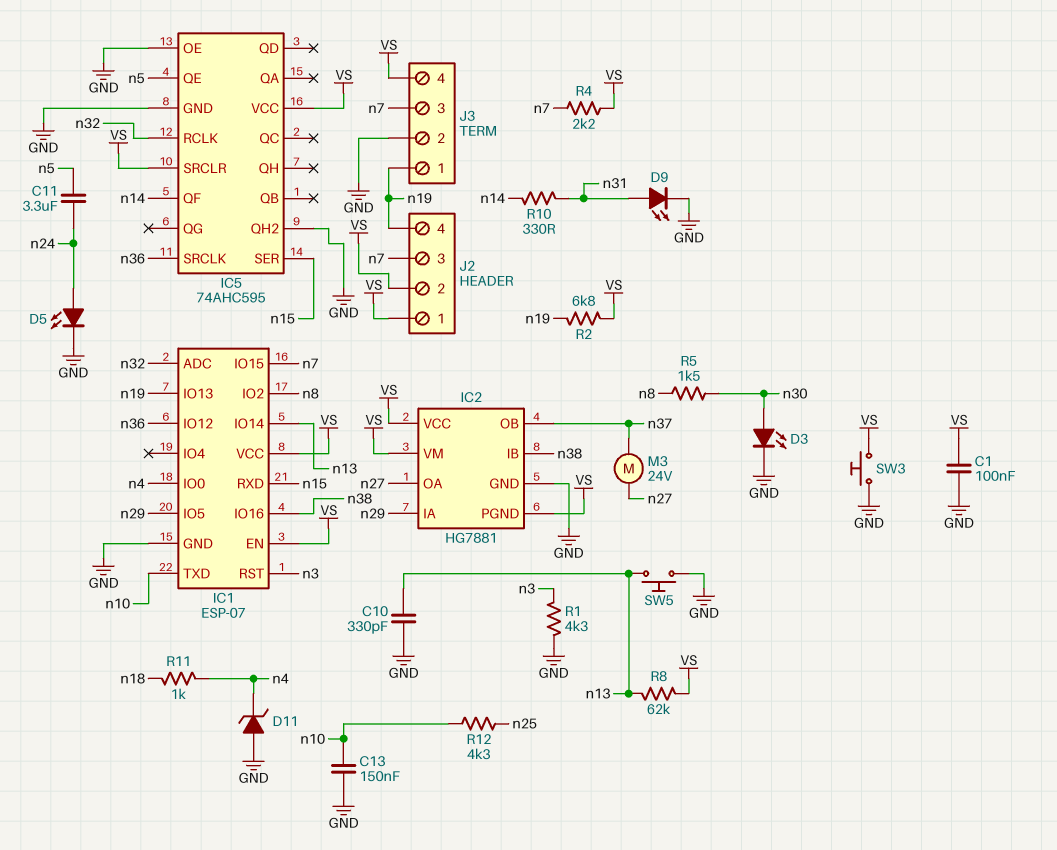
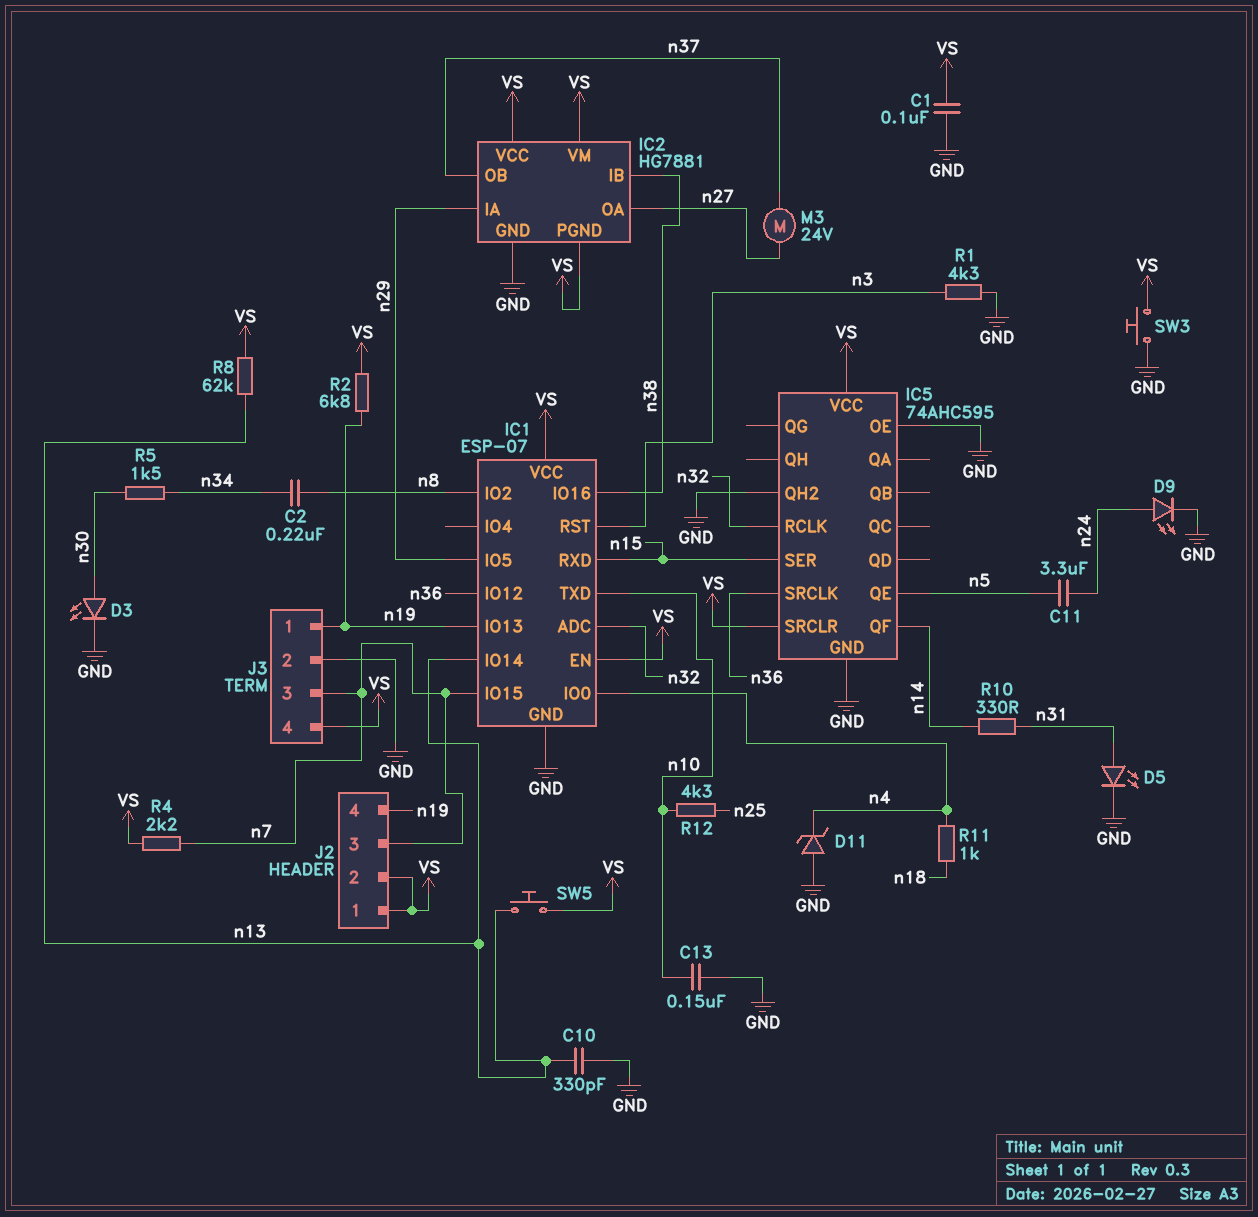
C2: none -> 220nF (n8, n34)
D5: LED (A n24, K GND) -> LED (A n31, K GND)
D9: LED (A n31, K GND) -> LED (A n24, K GND)
R5: 1.5k (n8, n30) -> 1.5k (n30, n34)
SW5: button (GND, n13) -> button (VS, n13)

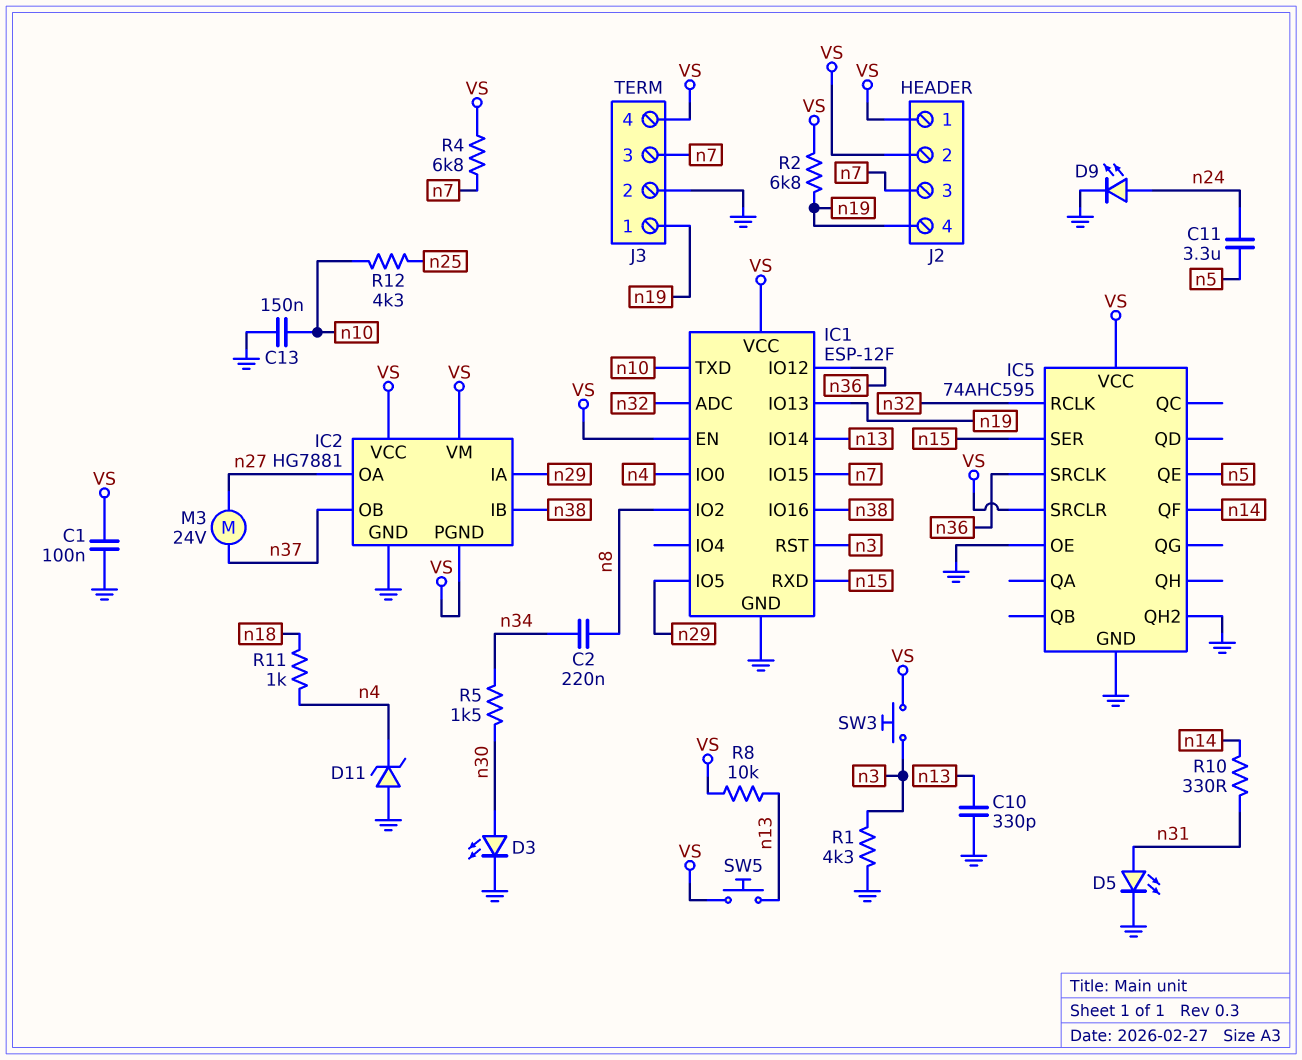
IC1: ESP-07 -> ESP-12F
R4: 2.2k (VS, n7) -> 6.8k (VS, n7)
R8: 62k (VS, n13) -> 10k (VS, n13)
SW3: button (GND, VS) -> button (VS, n3)

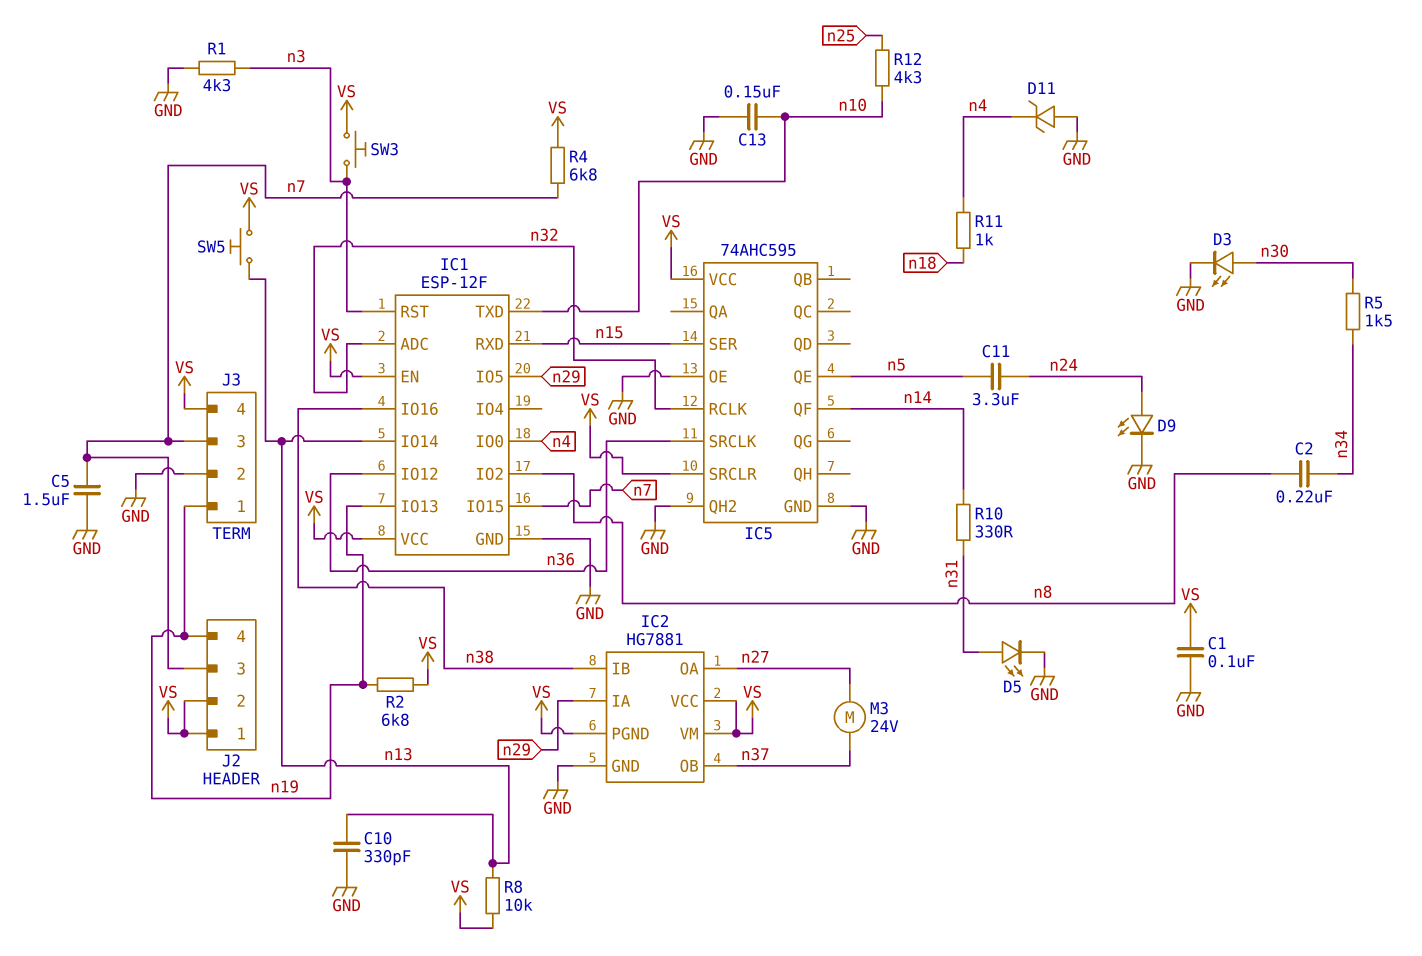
C5: none -> 1.5uF (GND, n7)

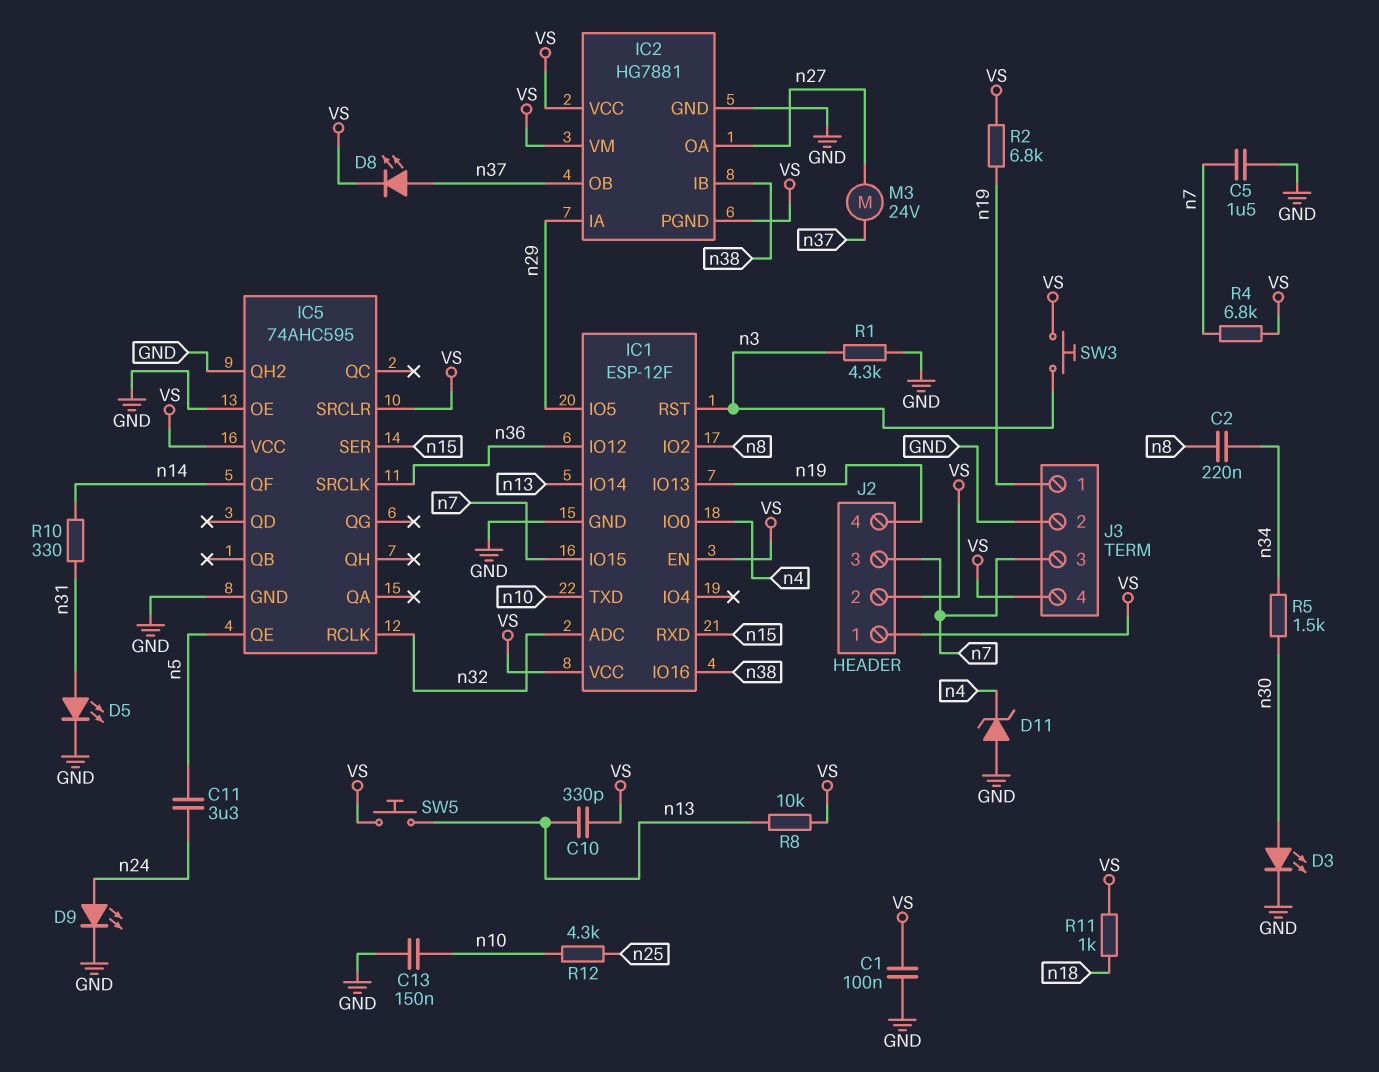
C10: 330pF (GND, n13) -> 330pF (VS, n13)
D8: none -> LED (A n37, K VS)
R11: 1k (n4, n18) -> 1k (VS, n18)

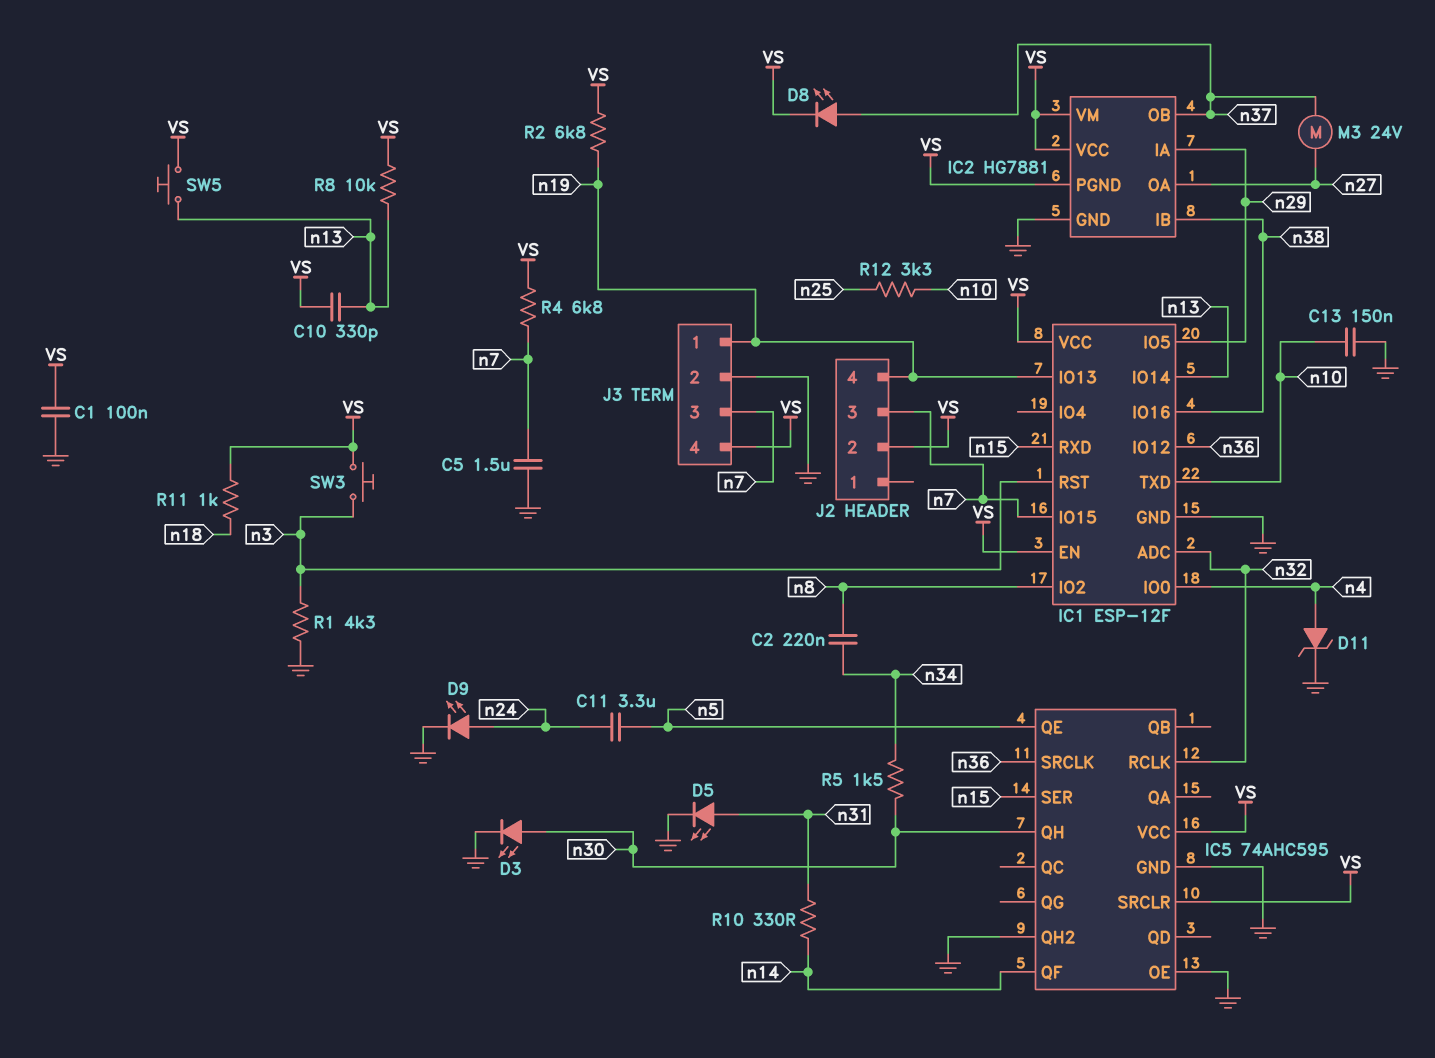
D11: zener (A GND, K n4) -> zener (A n4, K GND)
IC5 pin QH: none -> n30
J2 pin 1: VS -> none
R12: 4.3k (n10, n25) -> 3.3k (n10, n25)

